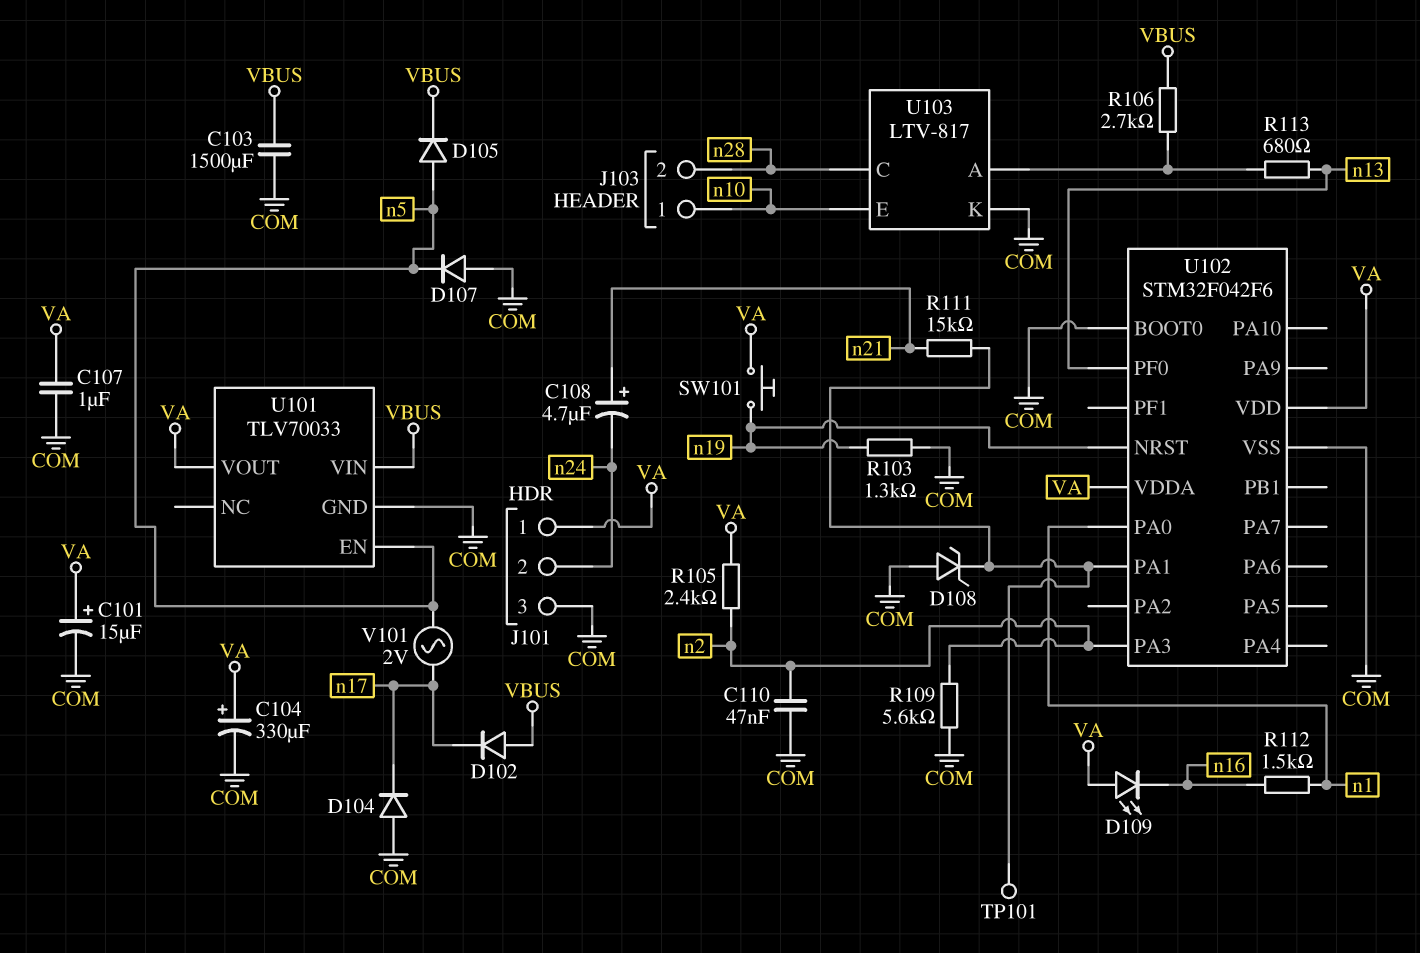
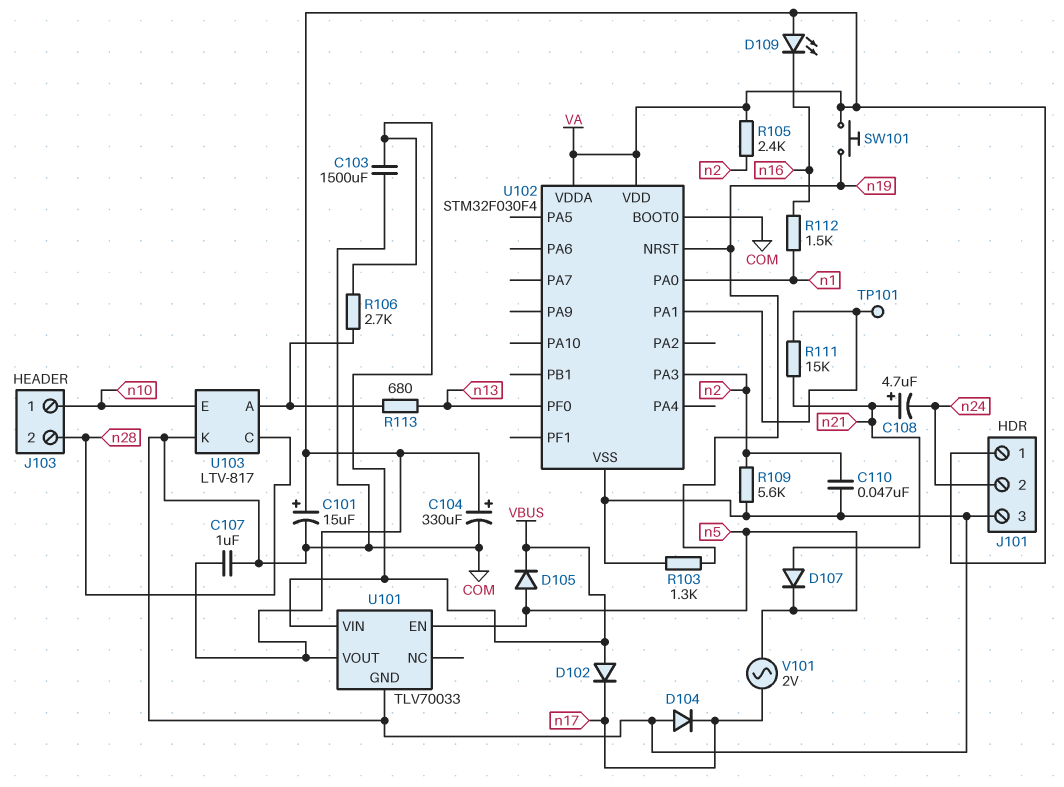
D107: diode (A COM, K n5) -> diode (A n21, K n5)
D108: zener (A COM, K U102/PA1) -> none
U102: STM32F042F6 -> STM32F030F4

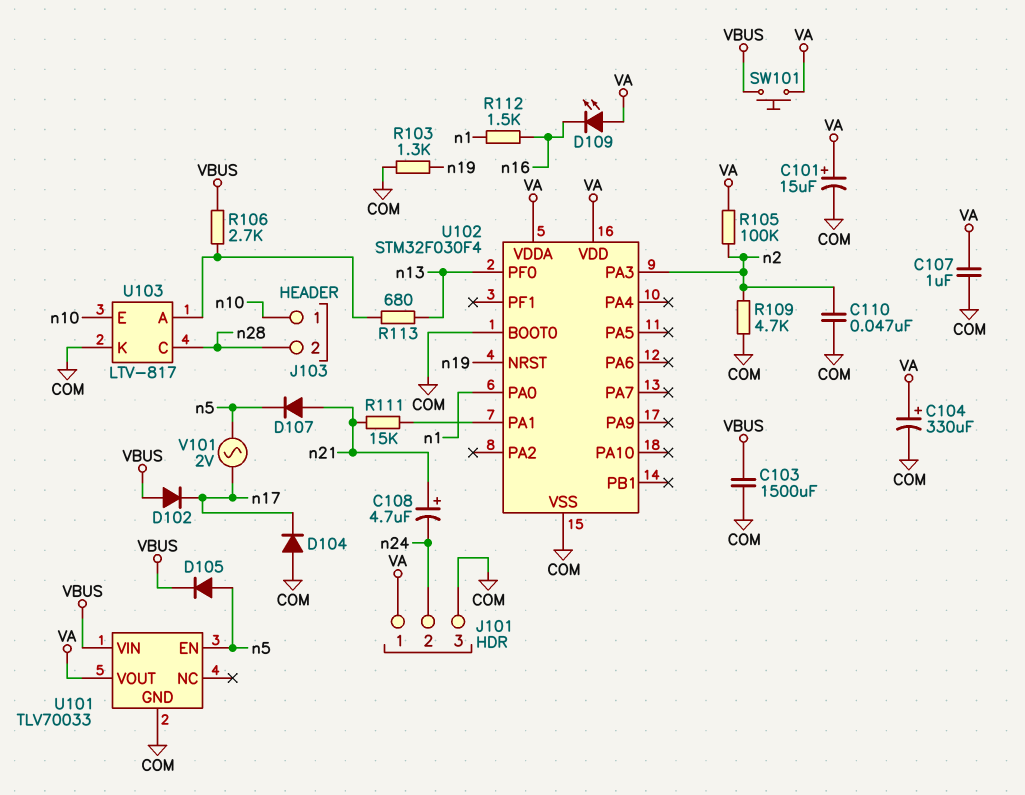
R105: 2.4k (VA, n2) -> 100k (VA, n2)
R109: 5.6k (COM, n2) -> 4.7k (COM, n2)
SW101: button (VA, n19) -> button (VA, VBUS)
TP101: test point (U102/PA1) -> none

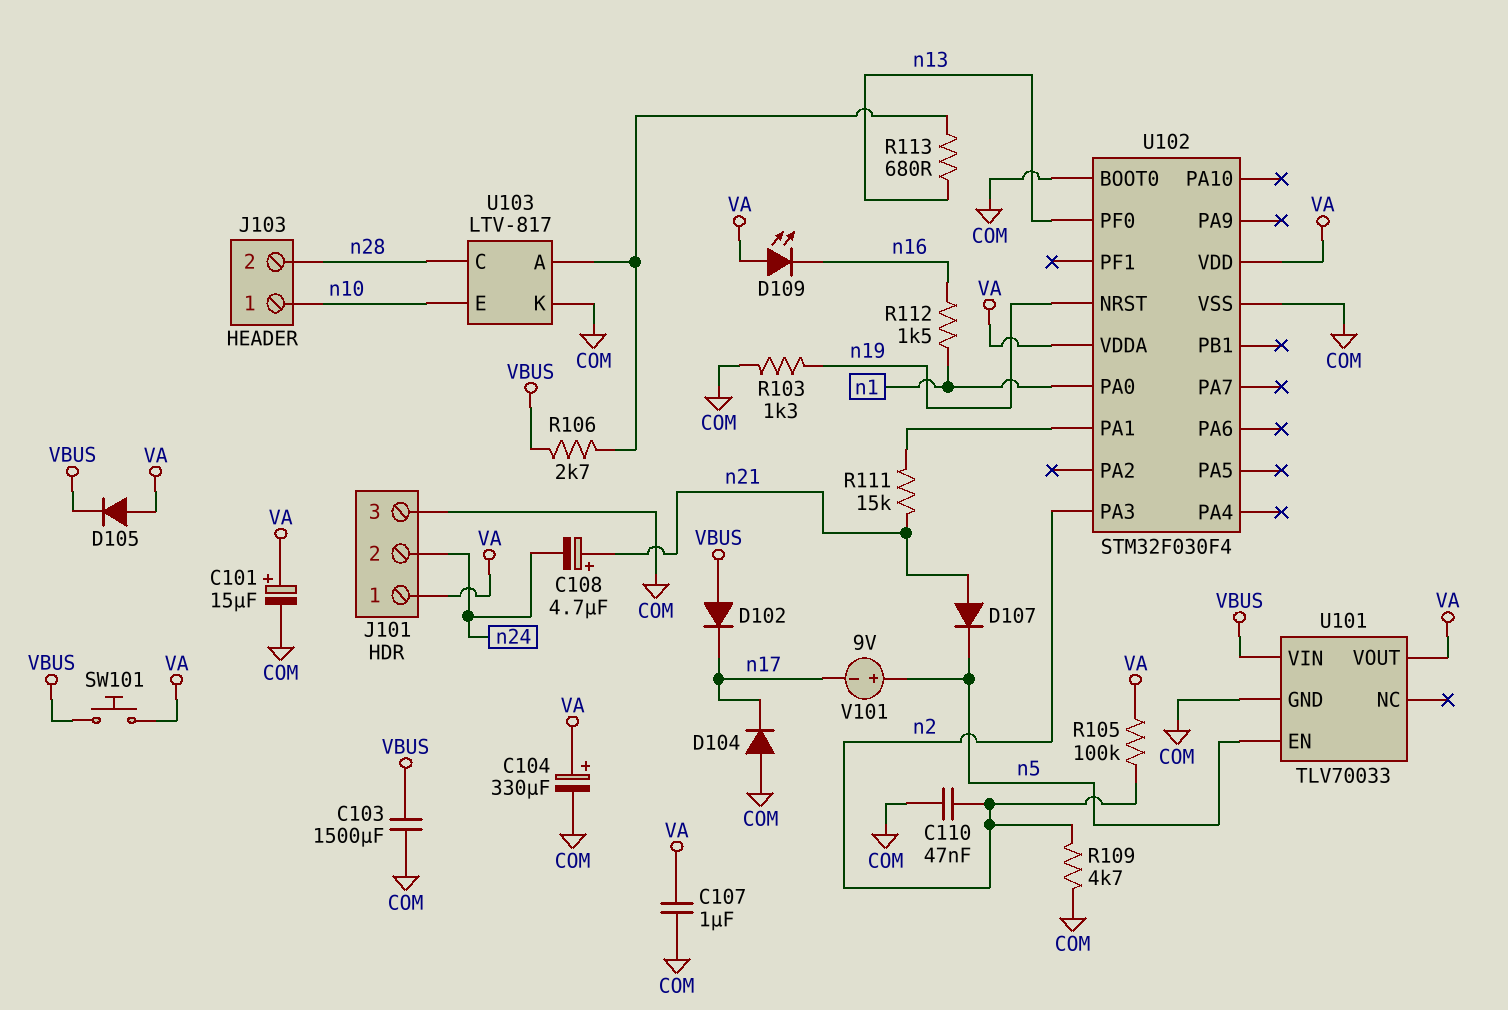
D105: diode (A n5, K VBUS) -> diode (A VA, K VBUS)
V101: AC 2V (n5, n17) -> 9V (plus n5, minus n17)

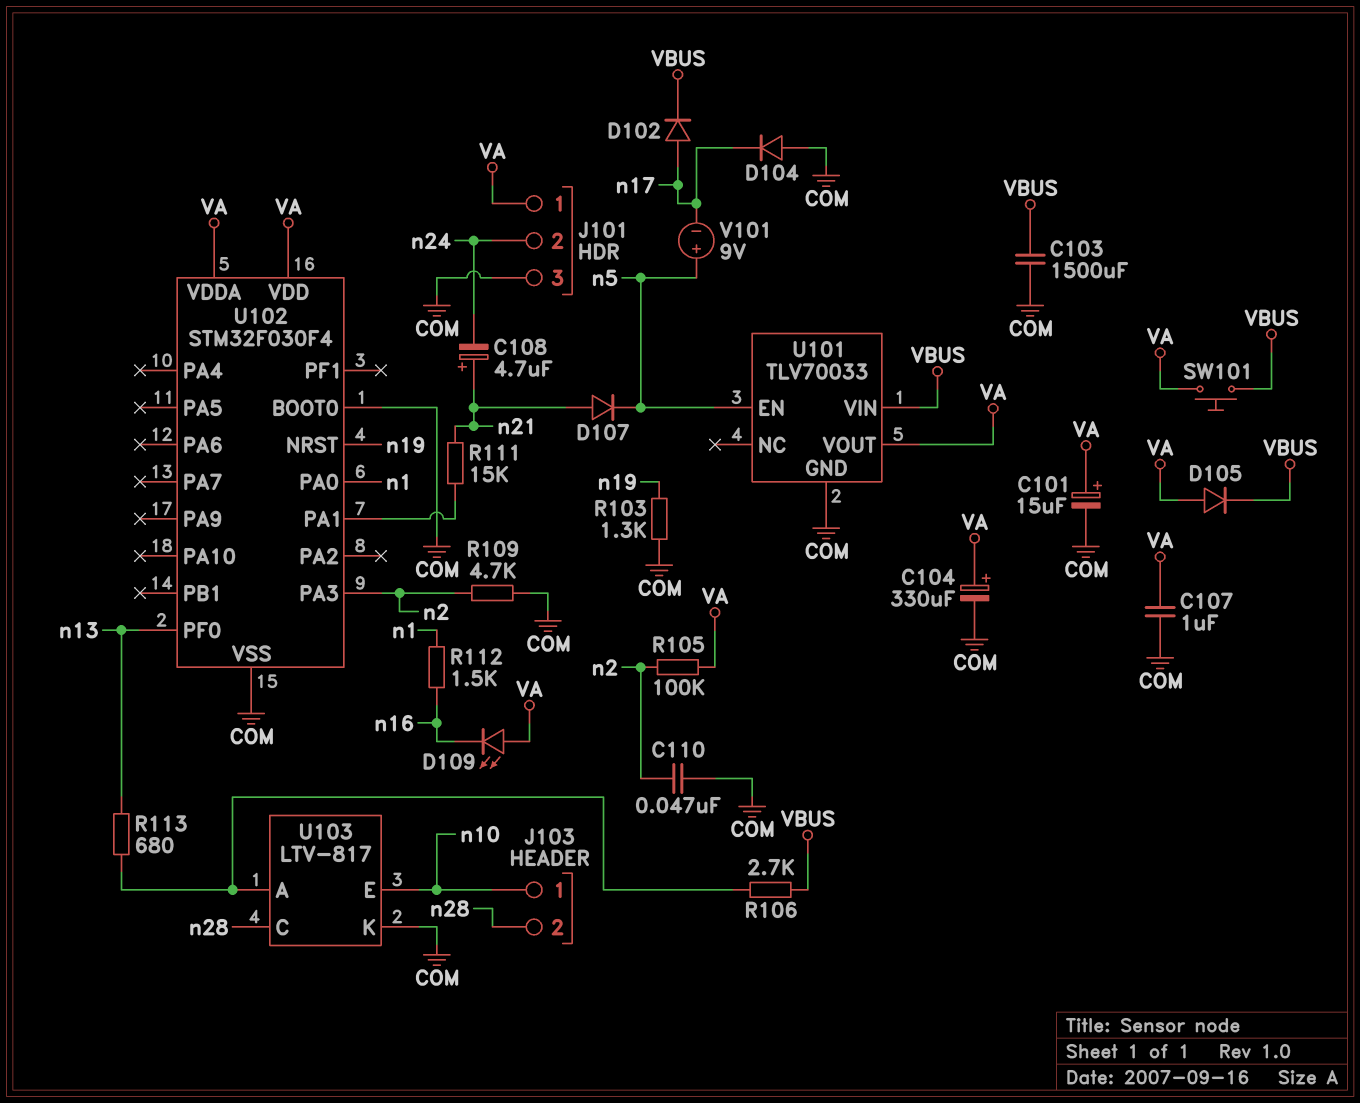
D102: diode (A VBUS, K n17) -> diode (A n17, K VBUS)

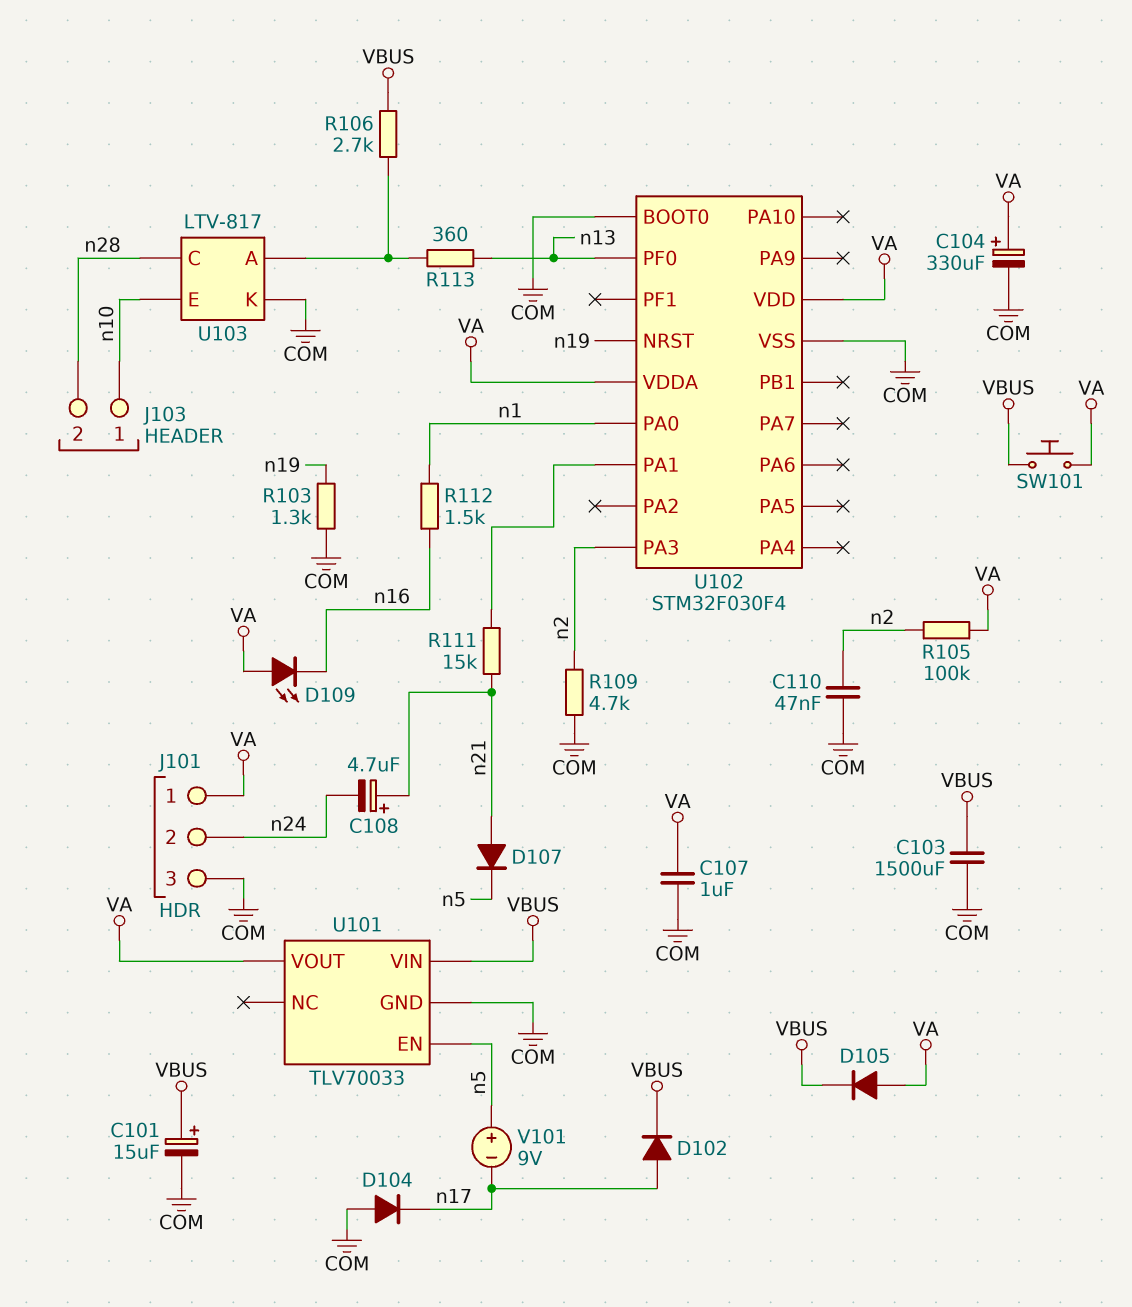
C101: 15uF (plus VA, minus COM) -> 15uF (plus VBUS, minus COM)
R113: 680 (U103/A, n13) -> 360 (U103/A, n13)

